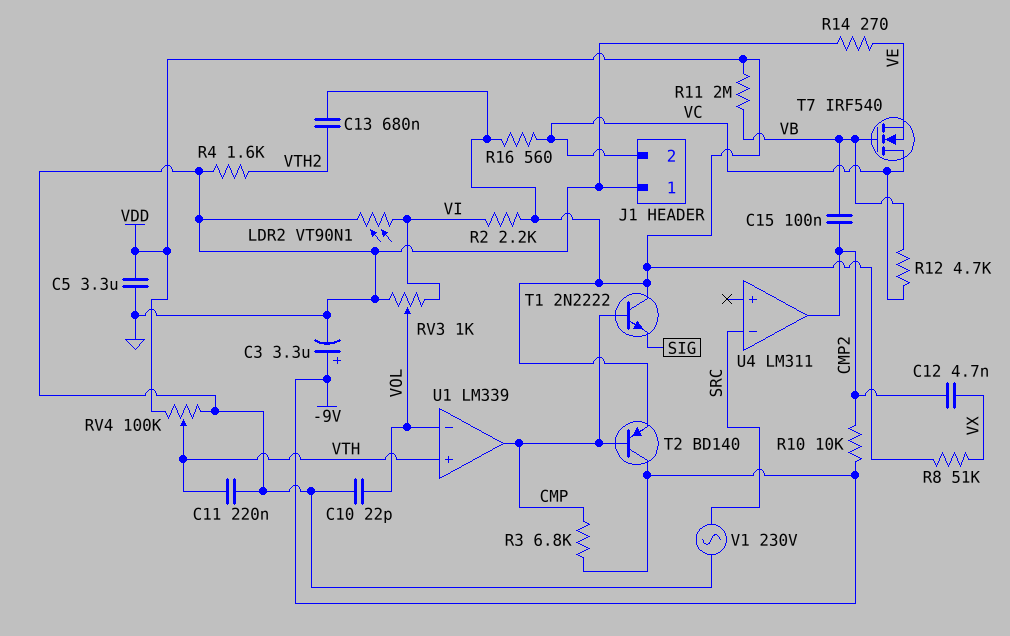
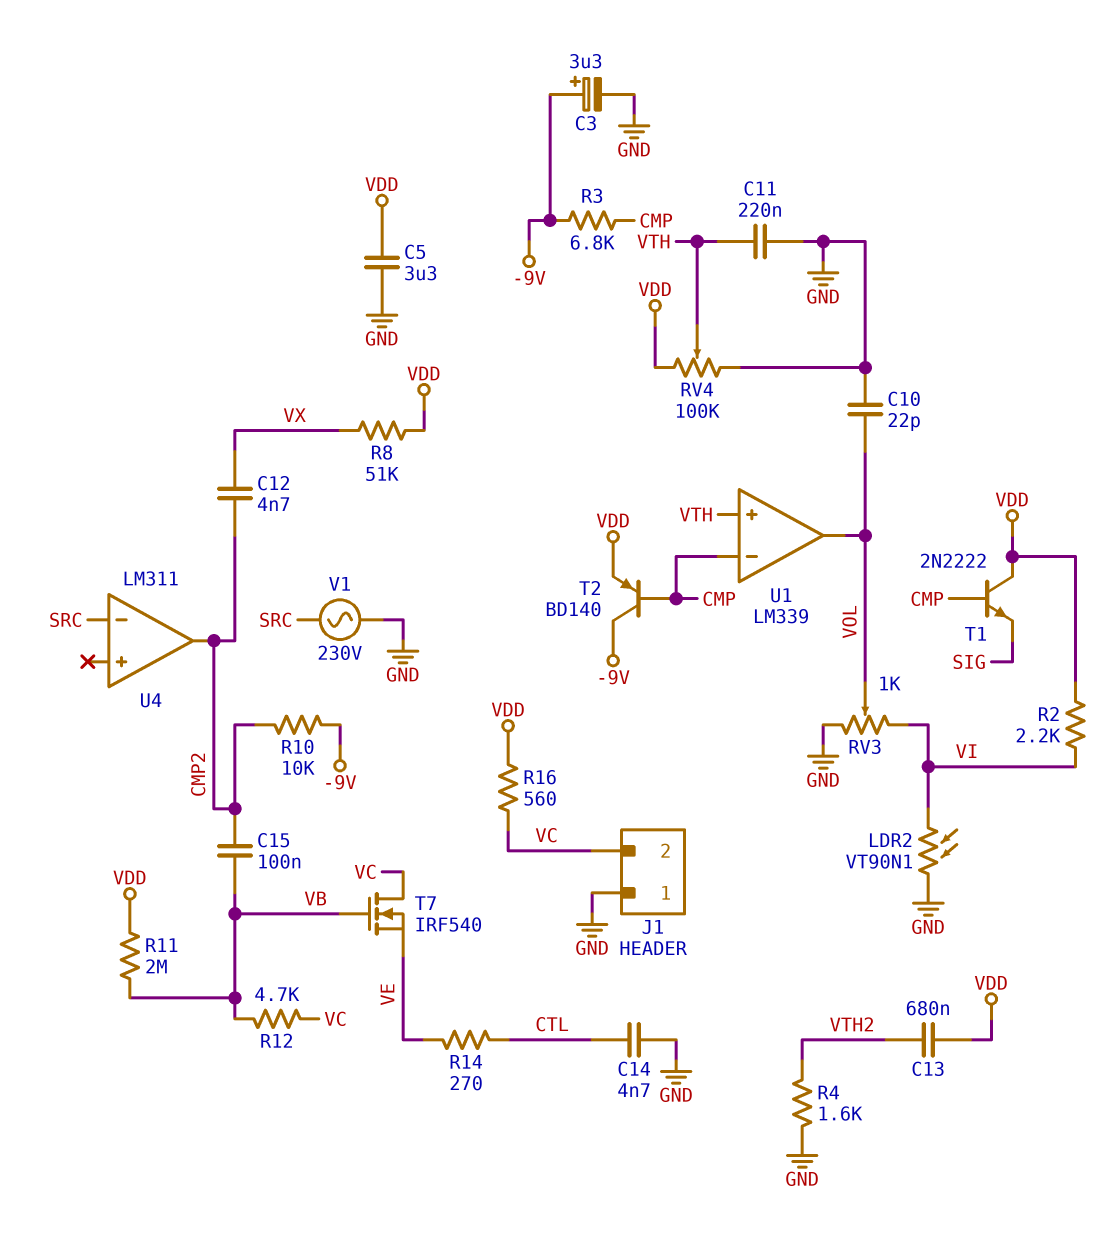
C14: none -> 4.7nF (CTL, GND)
R14: 270 (GND, VE) -> 270 (CTL, VE)
U1 pin in-: VOL -> CMP
U1 pin out: CMP -> VOL

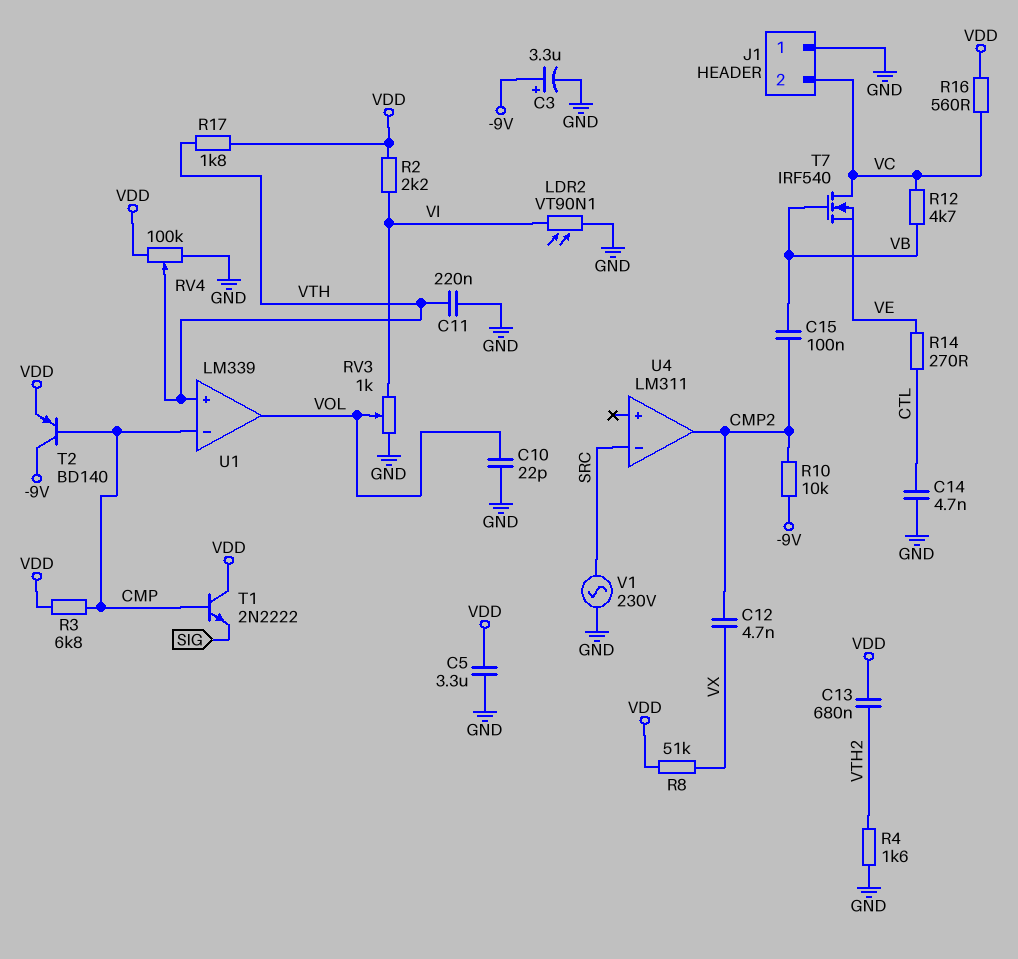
R3: 6.8k (-9V, CMP) -> 6.8k (CMP, VDD)
R11: 2M (VB, VDD) -> none
R17: none -> 1.8k (VDD, VTH)

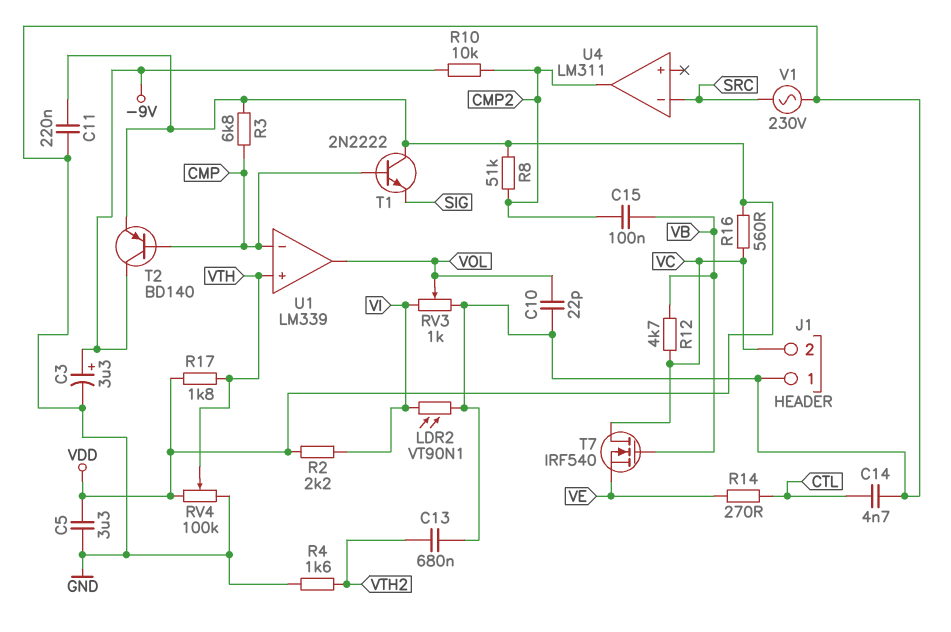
C11: 220nF (GND, VTH) -> 220nF (GND, VDD)
C12: 4.7nF (CMP2, VX) -> none
C13: 680nF (VDD, VTH2) -> 680nF (GND, VTH2)
R8: 51k (VDD, VX) -> 51k (CMP2, VDD)

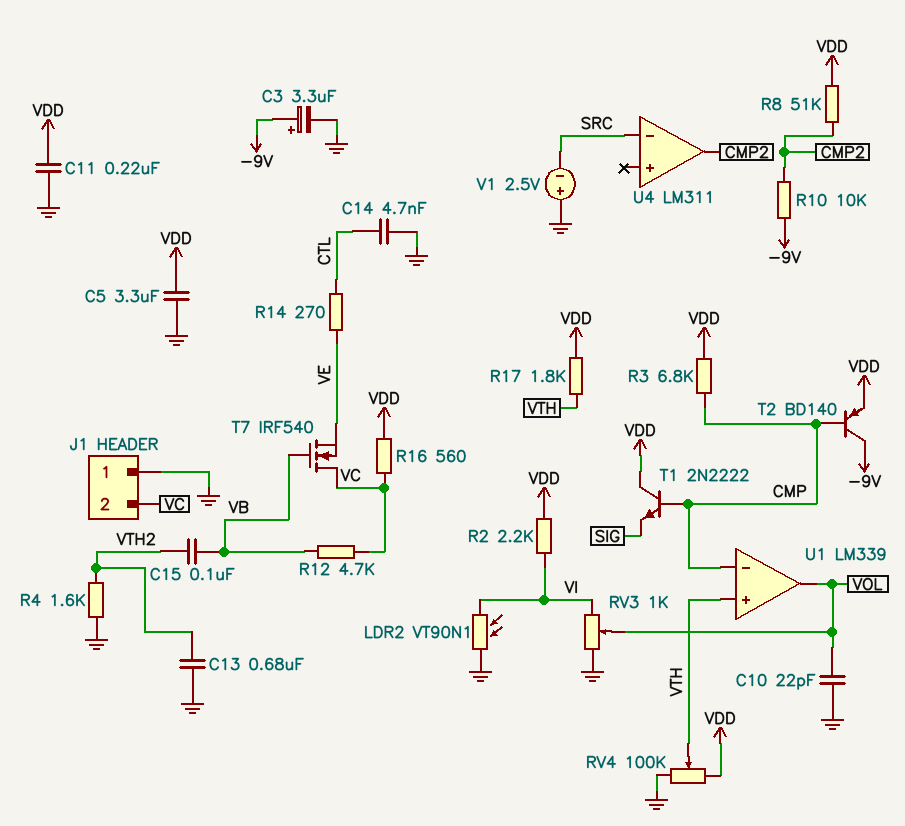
C15: 100nF (CMP2, VB) -> 100nF (VB, VTH2)
V1: AC 230V (GND, SRC) -> 2.5V (plus GND, minus SRC)

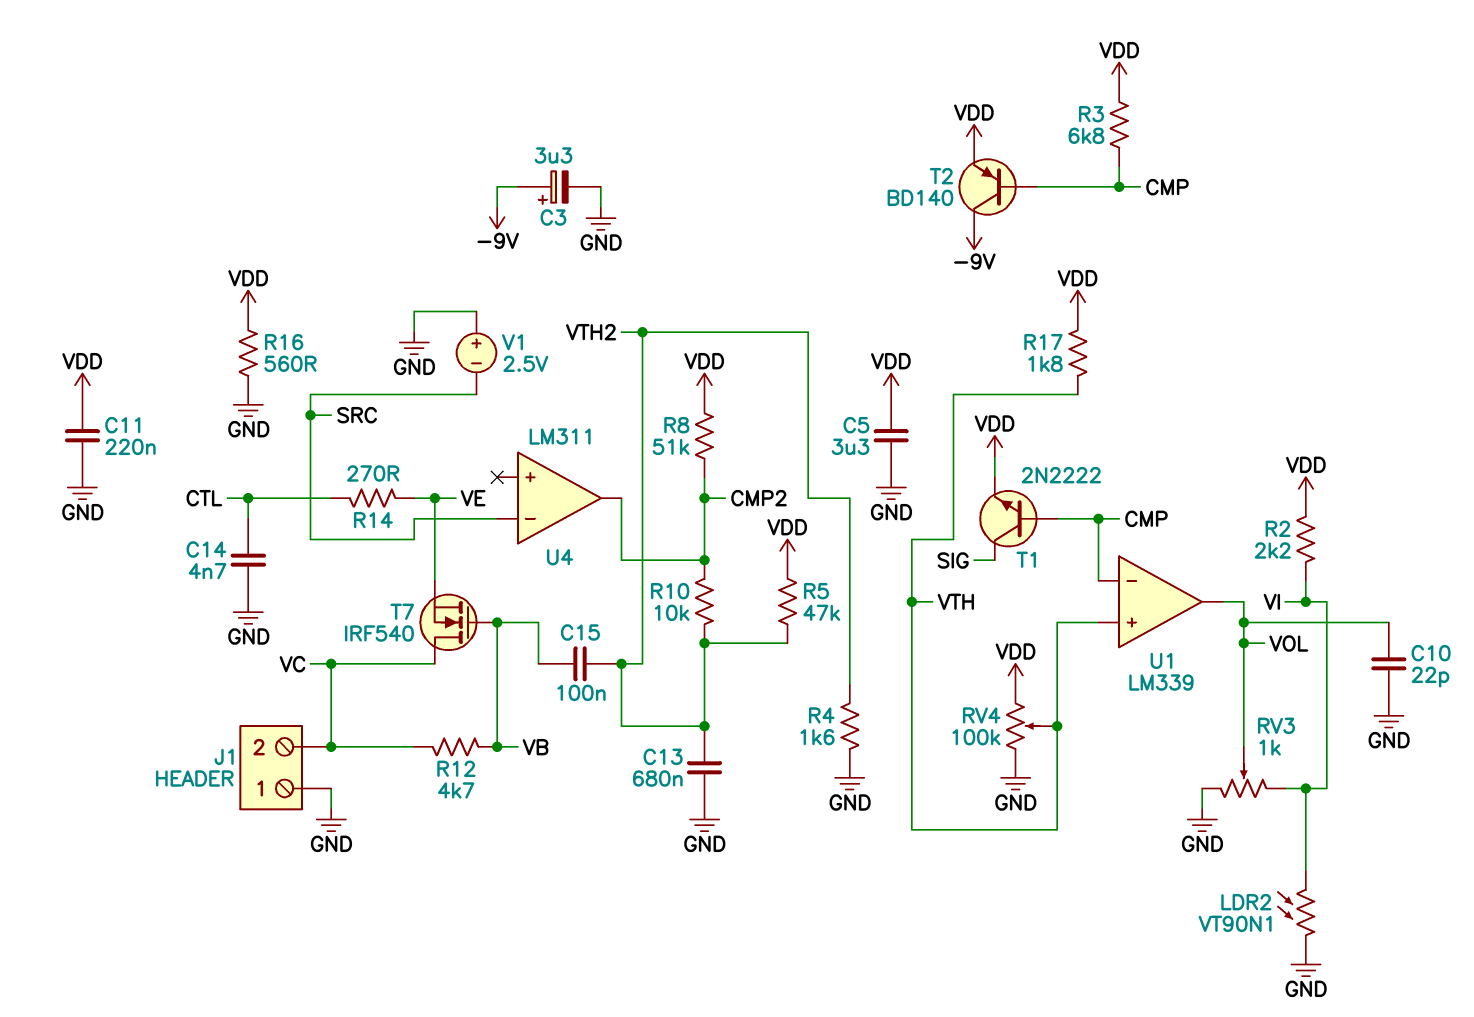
R5: none -> 47k (VDD, VTH2)
R10: 10k (-9V, CMP2) -> 10k (CMP2, VTH2)
R16: 560 (VC, VDD) -> 560 (GND, VDD)
T1: NPN 2N2222 (B CMP, C VDD, E SIG) -> NPN 2N2222 (B CMP, C SIG, E VDD)

